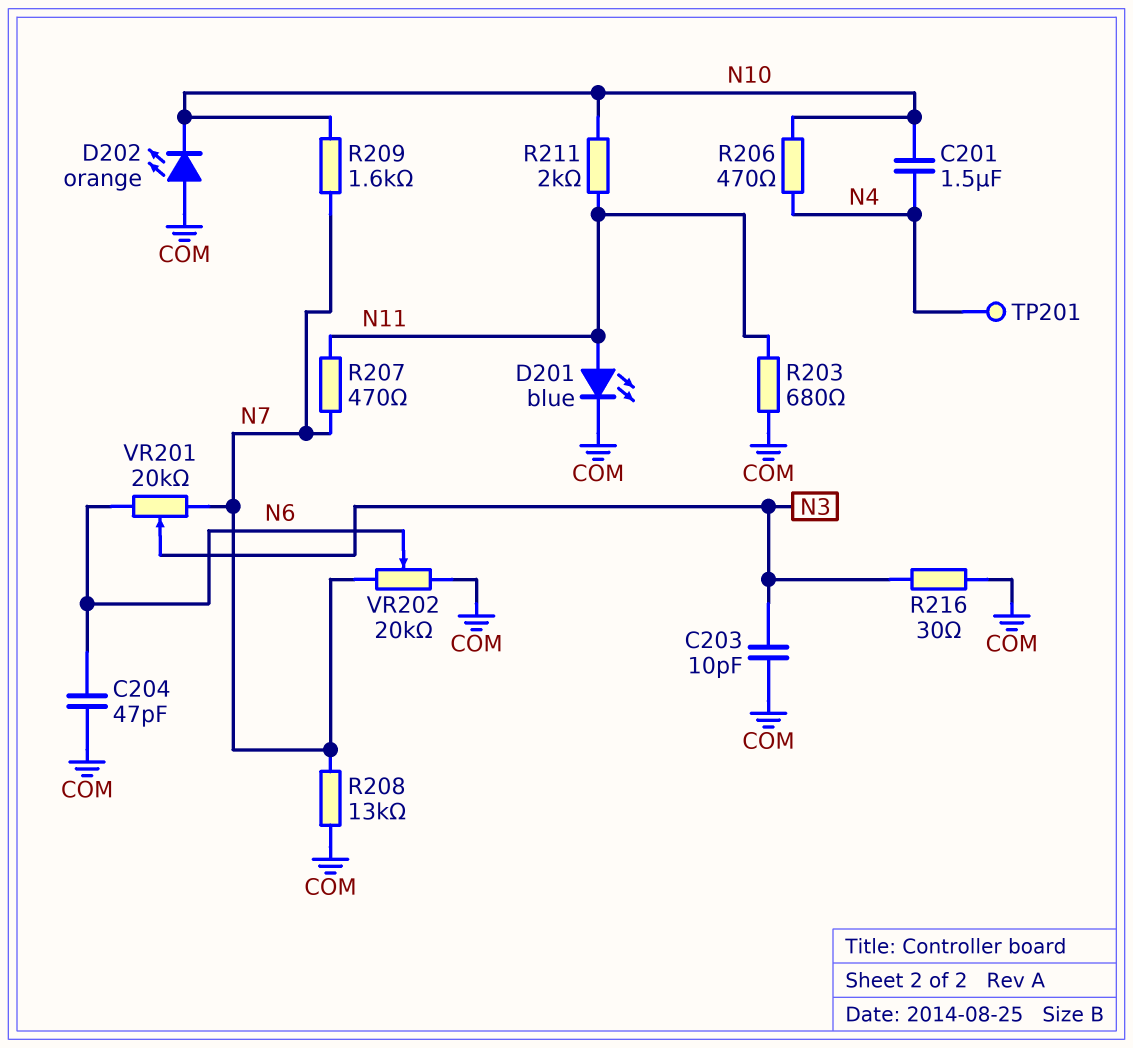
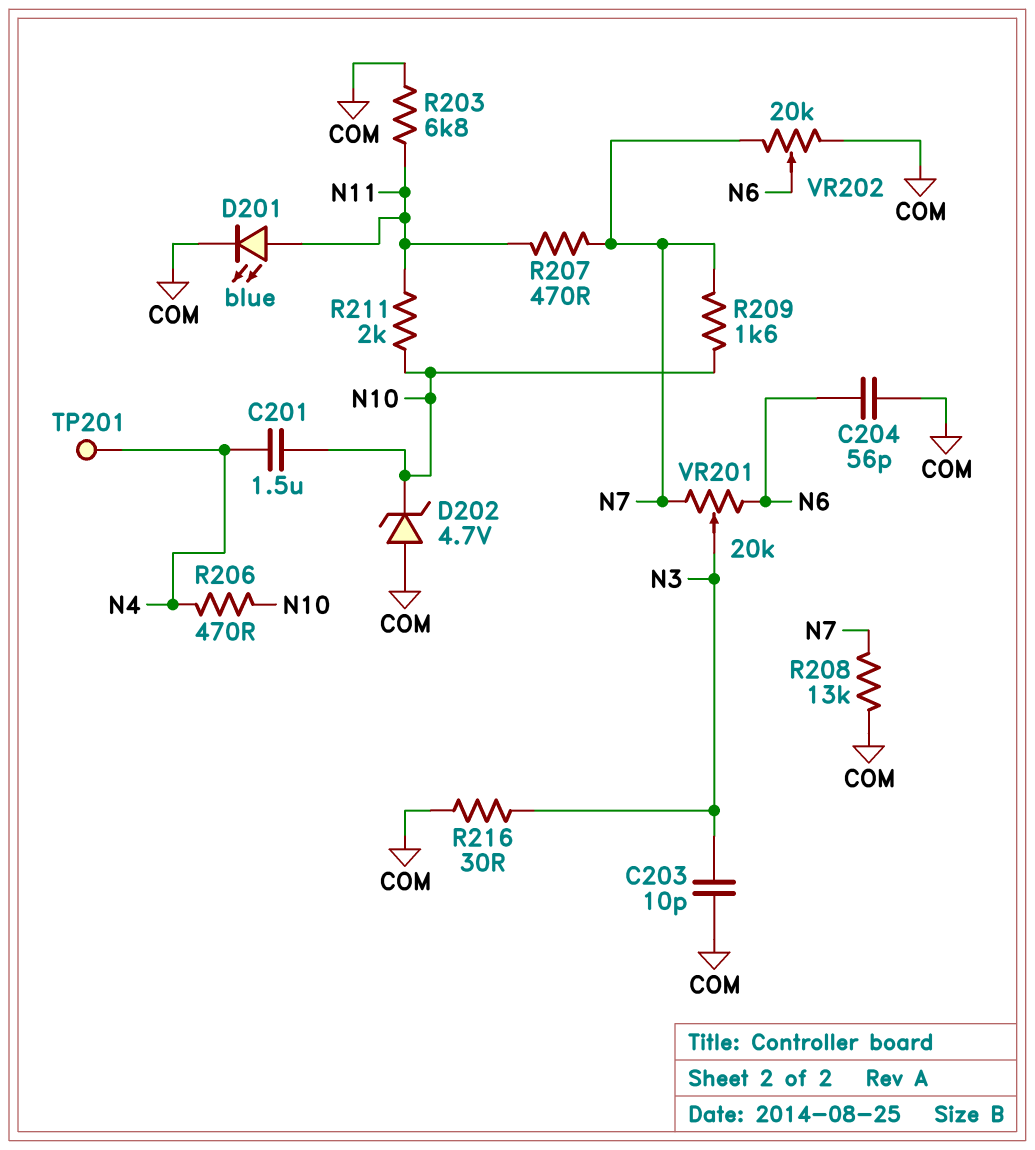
C204: 47pF (COM, N6) -> 56pF (COM, N6)
D202: LED orange (A COM, K N10) -> zener 4.7V (A COM, K N10)
R203: 680 (COM, N11) -> 6.8k (COM, N11)

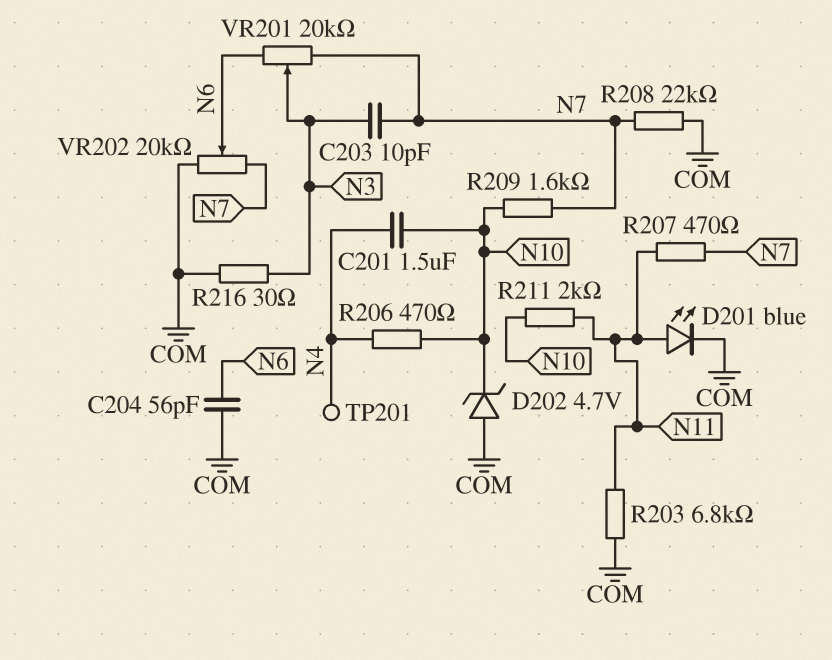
C203: 10pF (COM, N3) -> 10pF (N3, N7)
R208: 13k (COM, N7) -> 22k (COM, N7)

